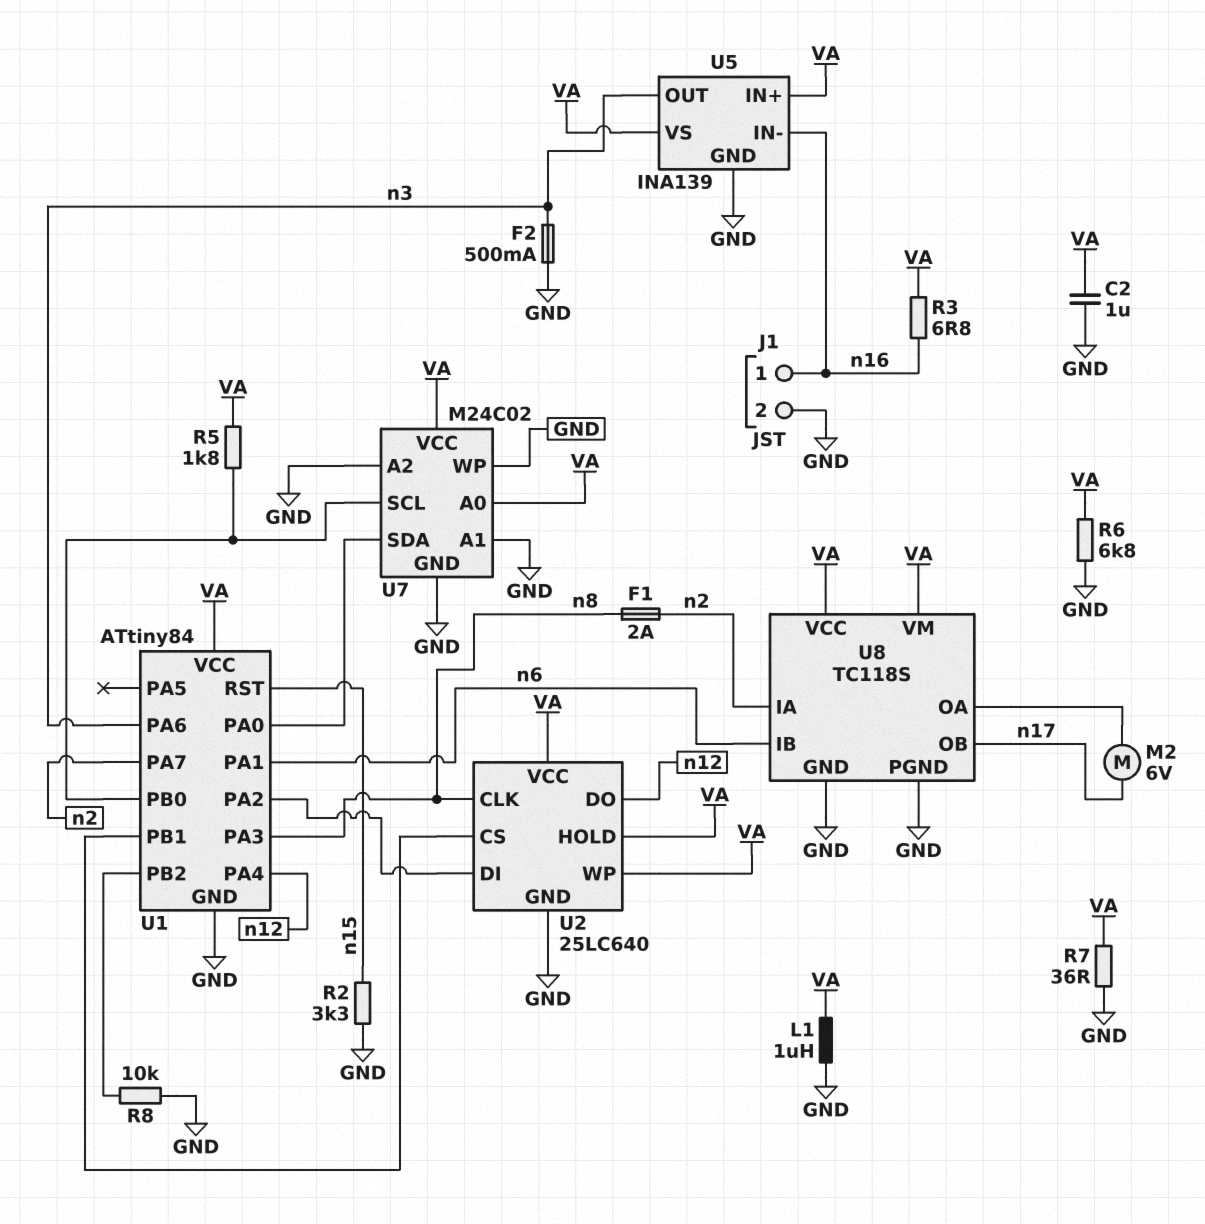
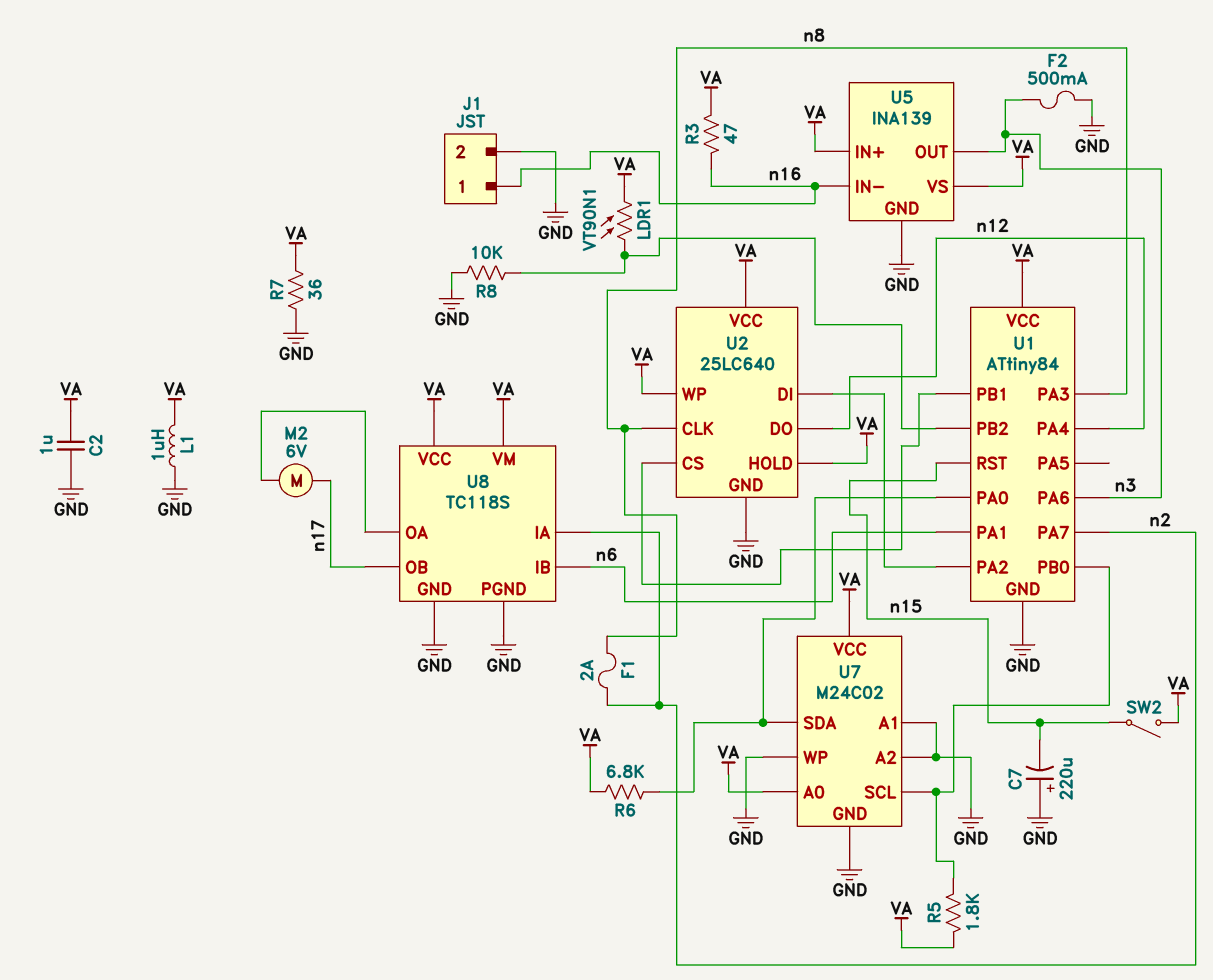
C7: none -> 220uF (plus GND, minus n15)
LDR1: none -> VT90N1 (U1/PB2, VA)
R2: 3.3k (GND, n15) -> none
R3: 6.8 (VA, n16) -> 47 (VA, n16)
R6: 6.8k (GND, VA) -> 6.8k (U1/PA0, VA)
SW2: none -> switch (VA, n15)

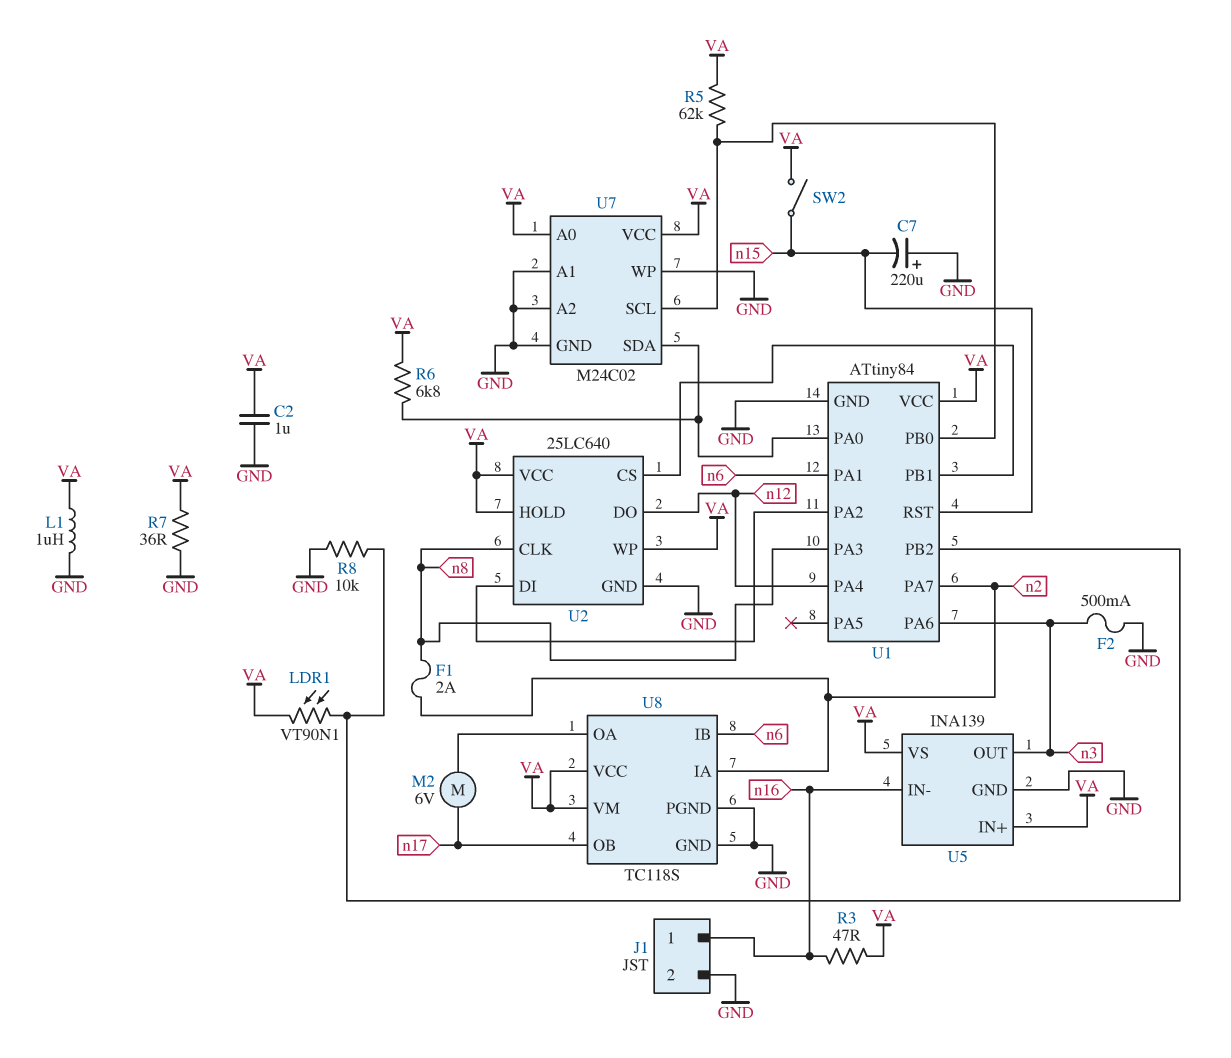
R5: 1.8k (U1/PB0, VA) -> 62k (U1/PB0, VA)

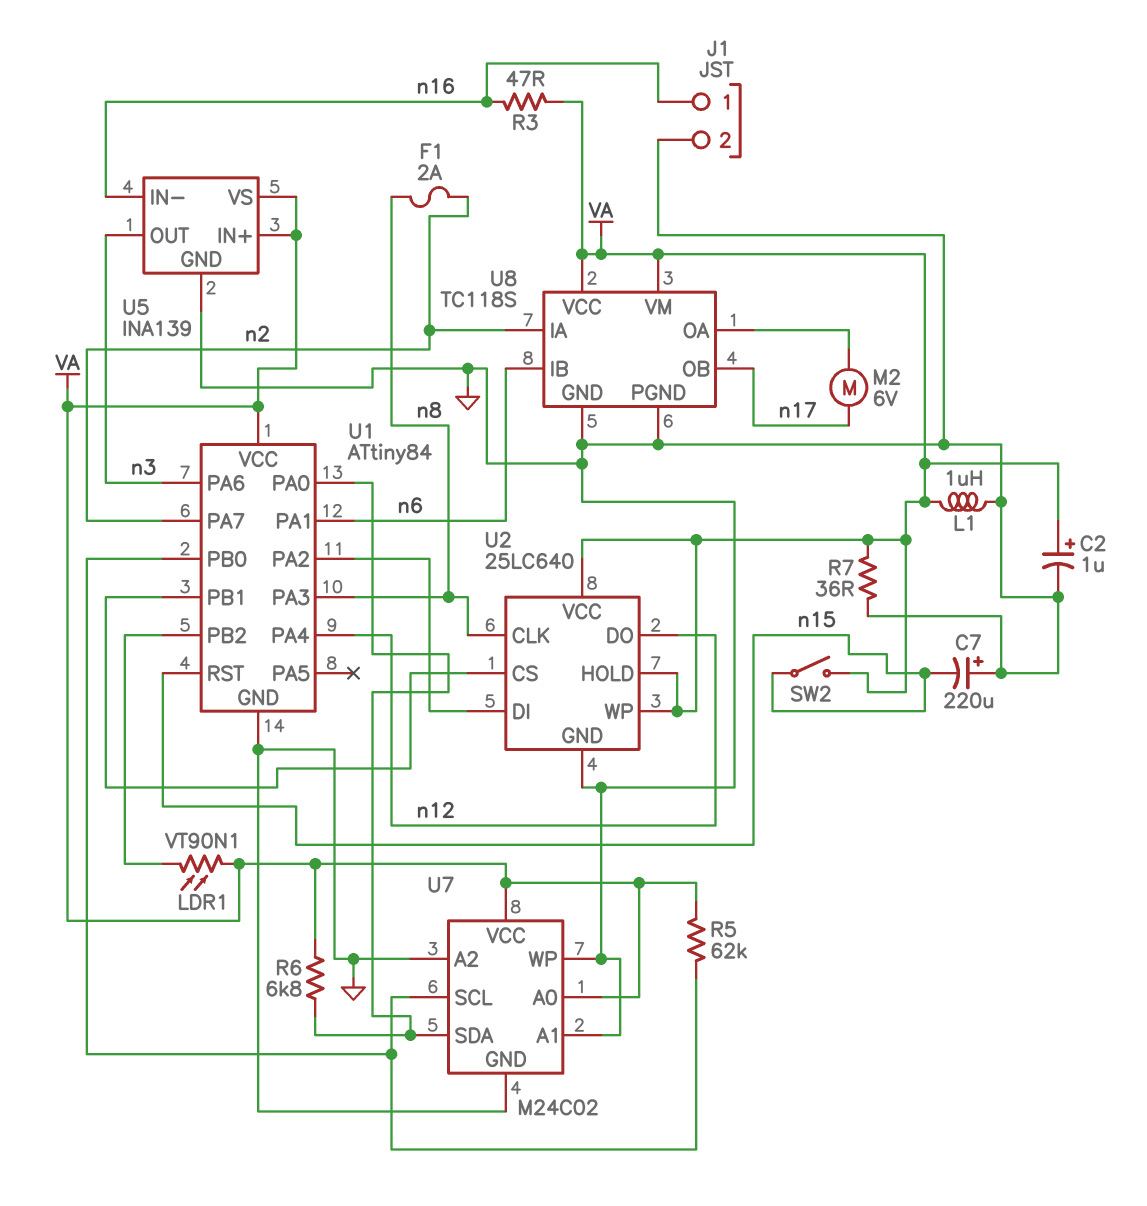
C2: 1uF (GND, VA) -> 1uF (plus VA, minus GND)
F2: 500mA (GND, n3) -> none
R8: 10k (GND, U1/PB2) -> none

